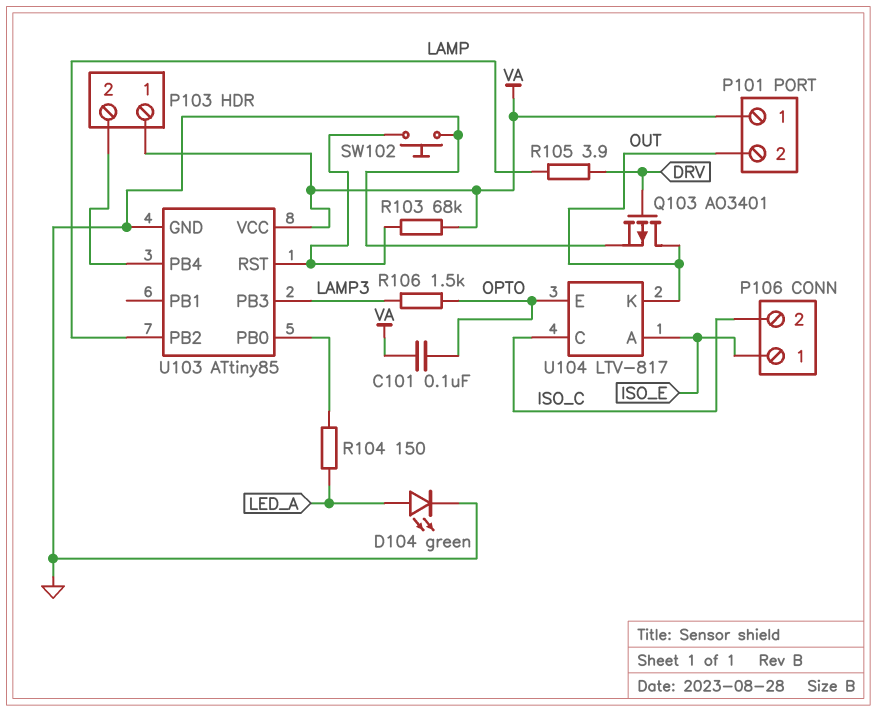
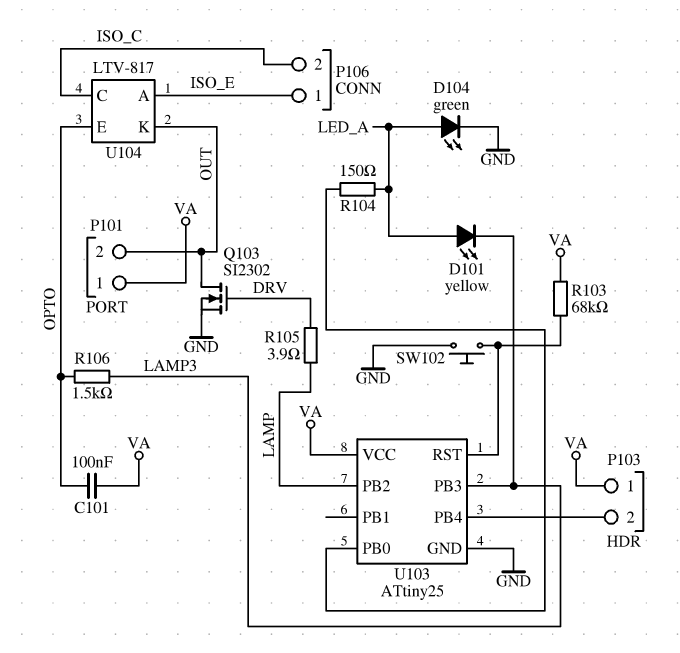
D101: none -> LED yellow (A LED_A, K LAMP3)
Q103: PMOS AO3401 (G DRV, D OUT, S GND) -> NMOS SI2302 (G DRV, D OUT, S GND)
U103: ATtiny85 -> ATtiny25

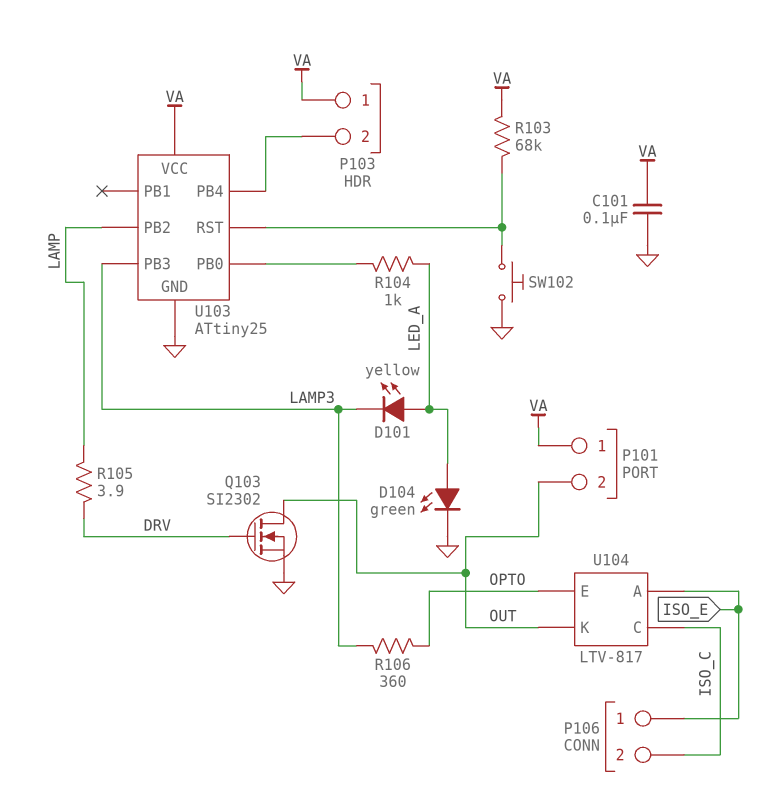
C101: 100nF (OPTO, VA) -> 100nF (GND, VA)
R104: 150 (LED_A, U103/PB0) -> 1k (LED_A, U103/PB0)
R106: 1.5k (LAMP3, OPTO) -> 360 (LAMP3, OPTO)

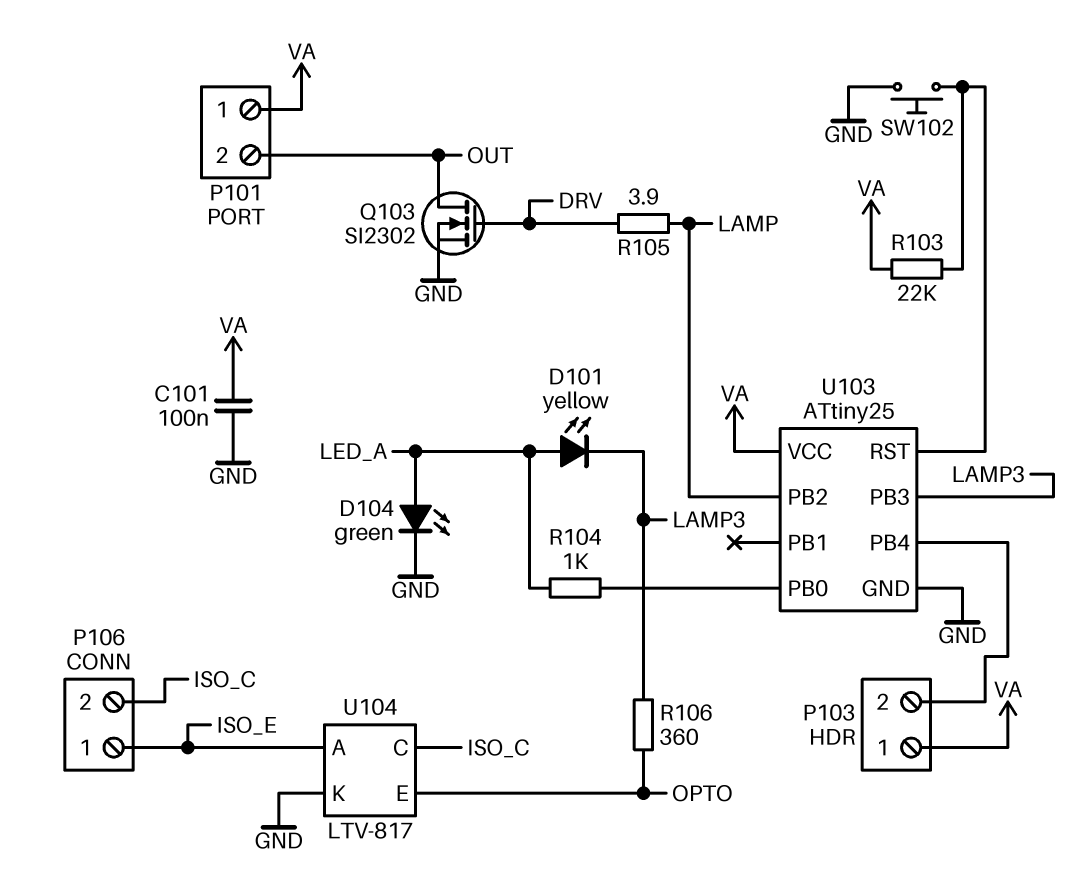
R103: 68k (U103/RST, VA) -> 22k (U103/RST, VA)
U104 pin K: OUT -> GND

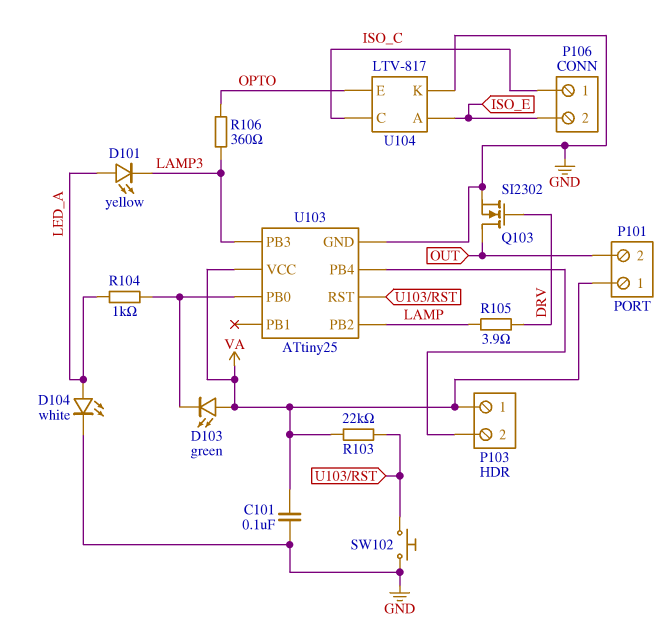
D103: none -> LED green (A VA, K U103/PB0)
D104: LED green (A LED_A, K GND) -> LED white (A LED_A, K GND)
P106 pin 1: ISO_E -> ISO_C
P106 pin 2: ISO_C -> ISO_E

